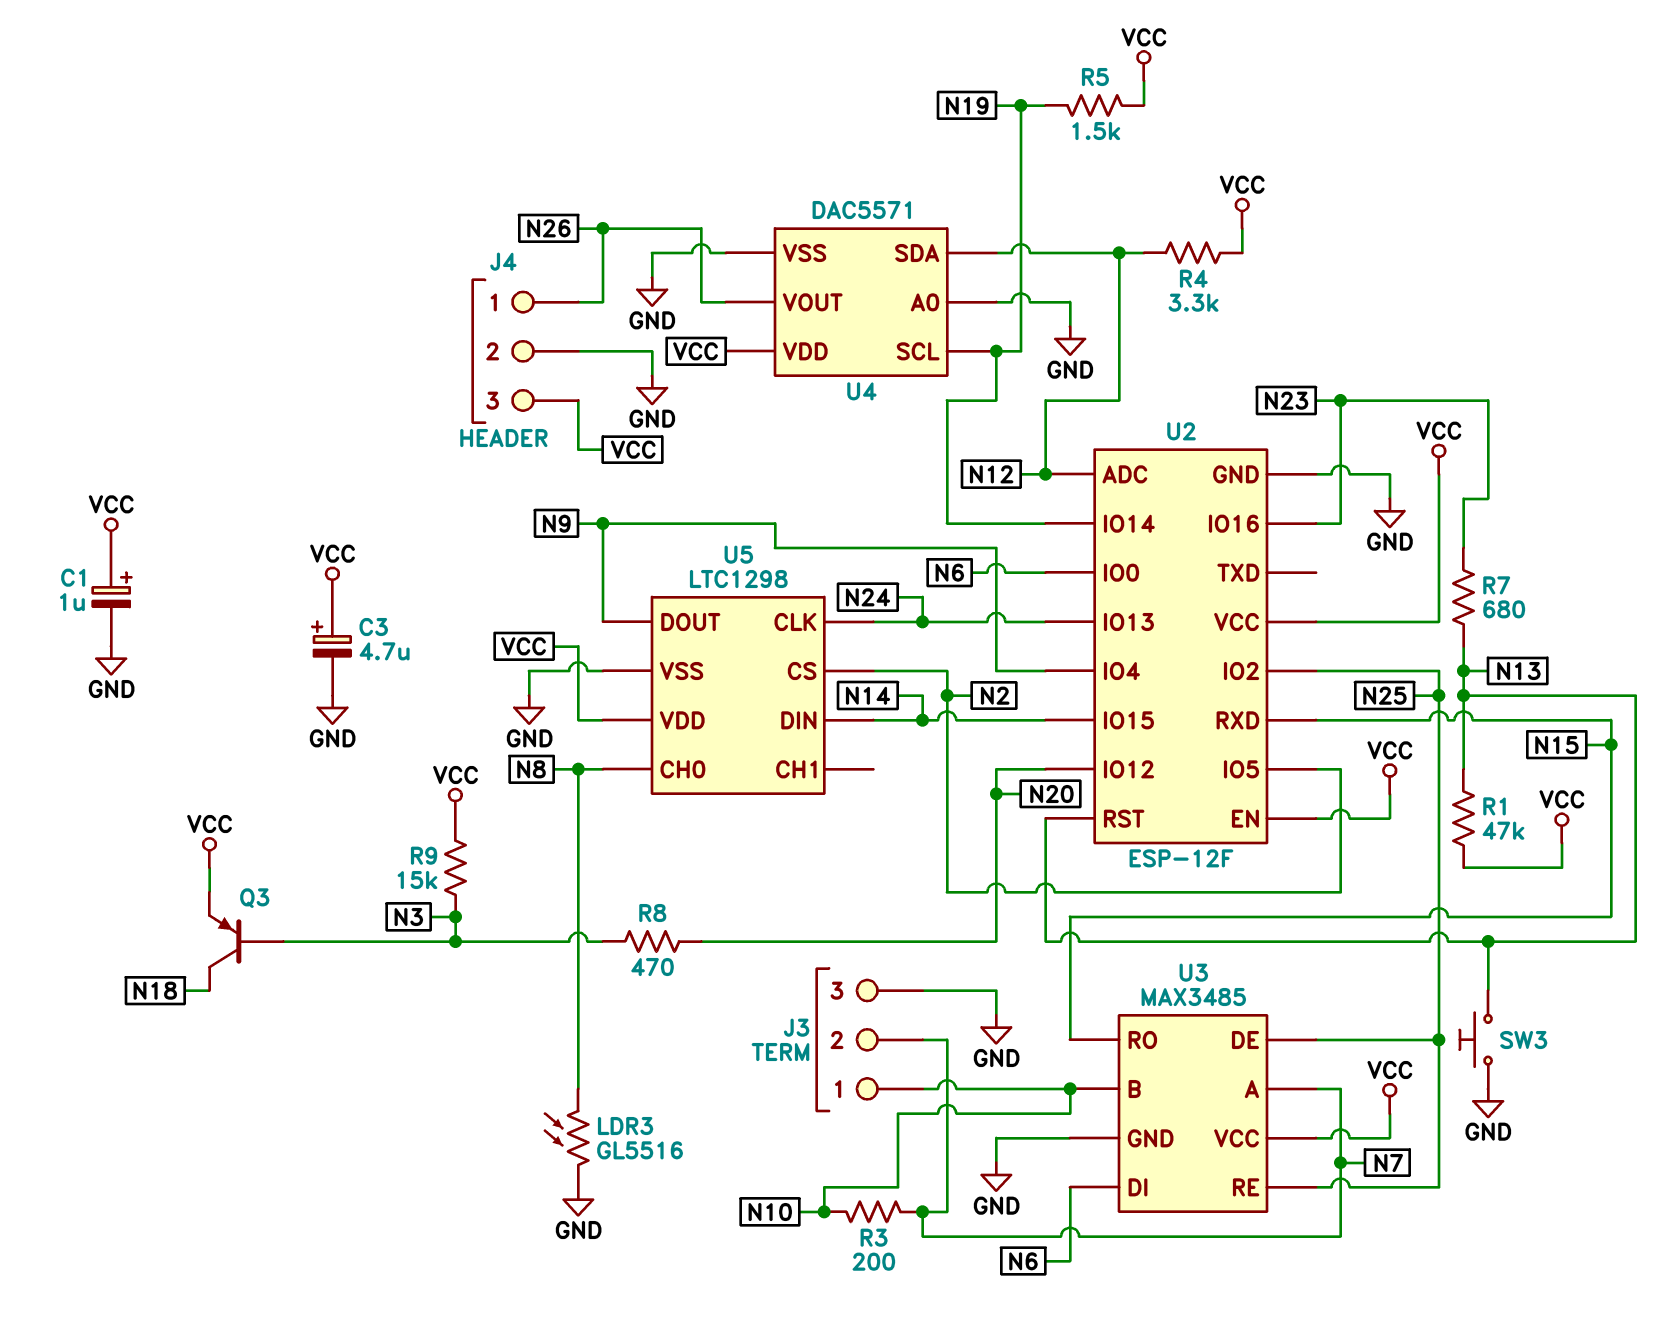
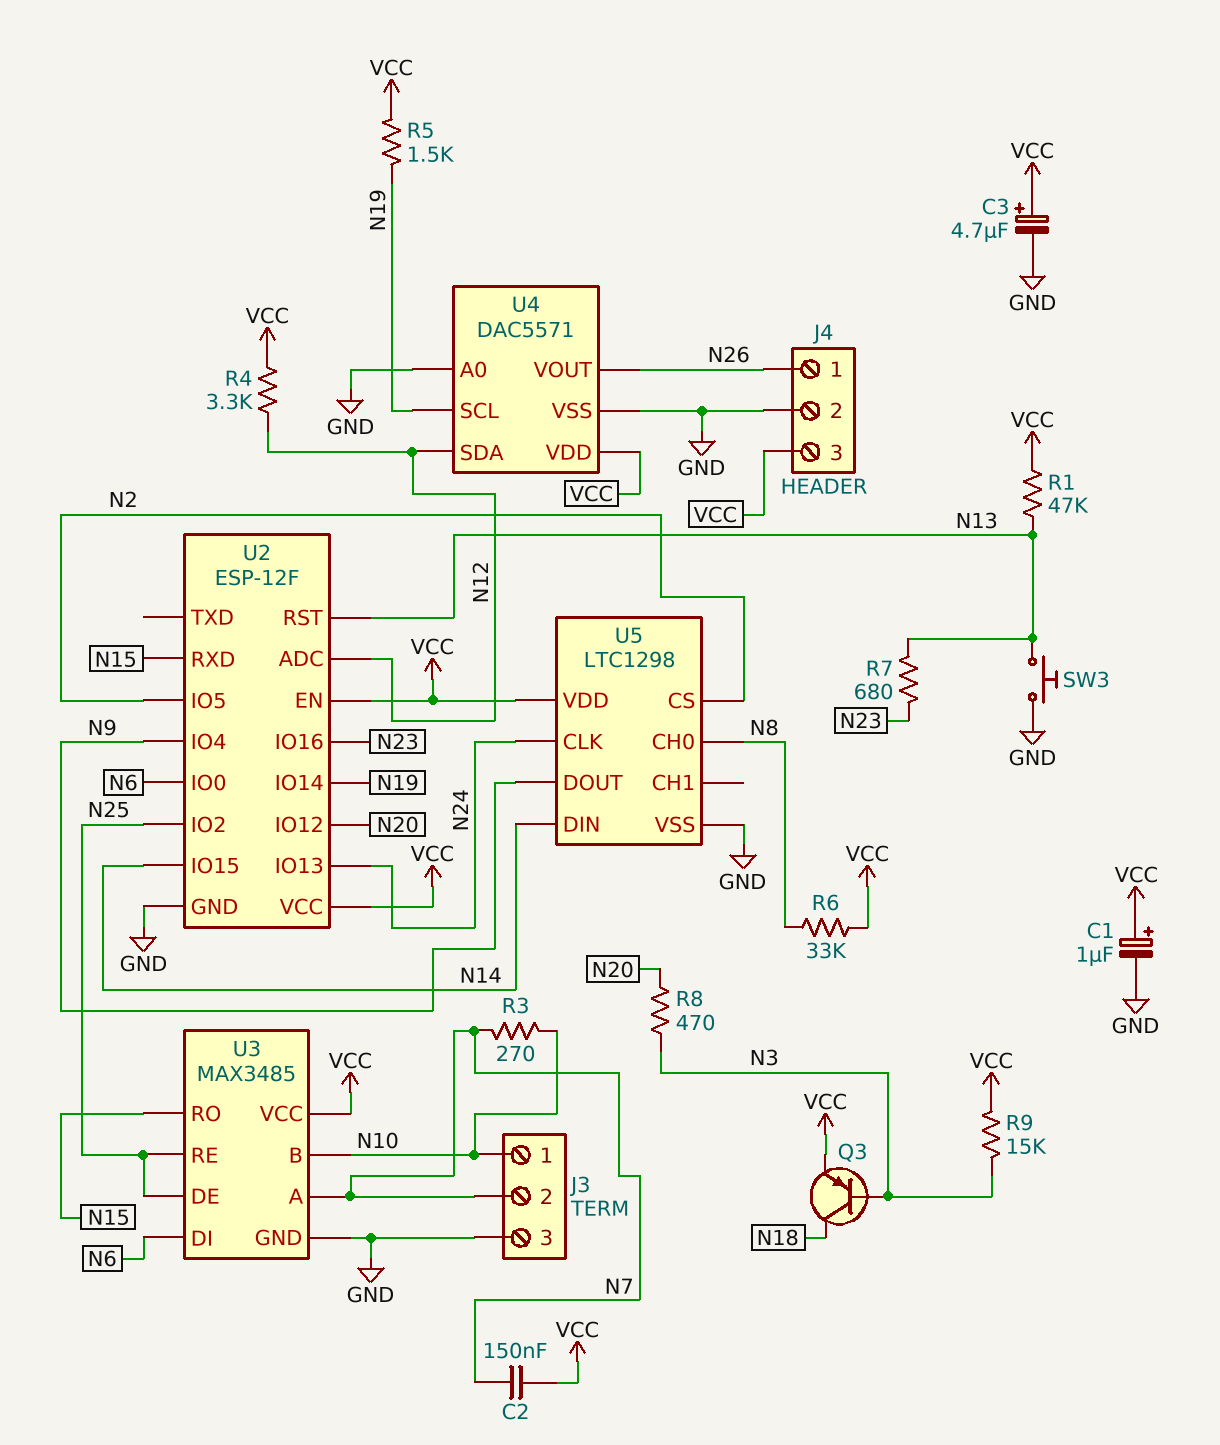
C2: none -> 150nF (N7, VCC)
LDR3: GL5516 (GND, N8) -> none
R3: 200 (N7, N10) -> 270 (N7, N10)
R6: none -> 33k (N8, VCC)

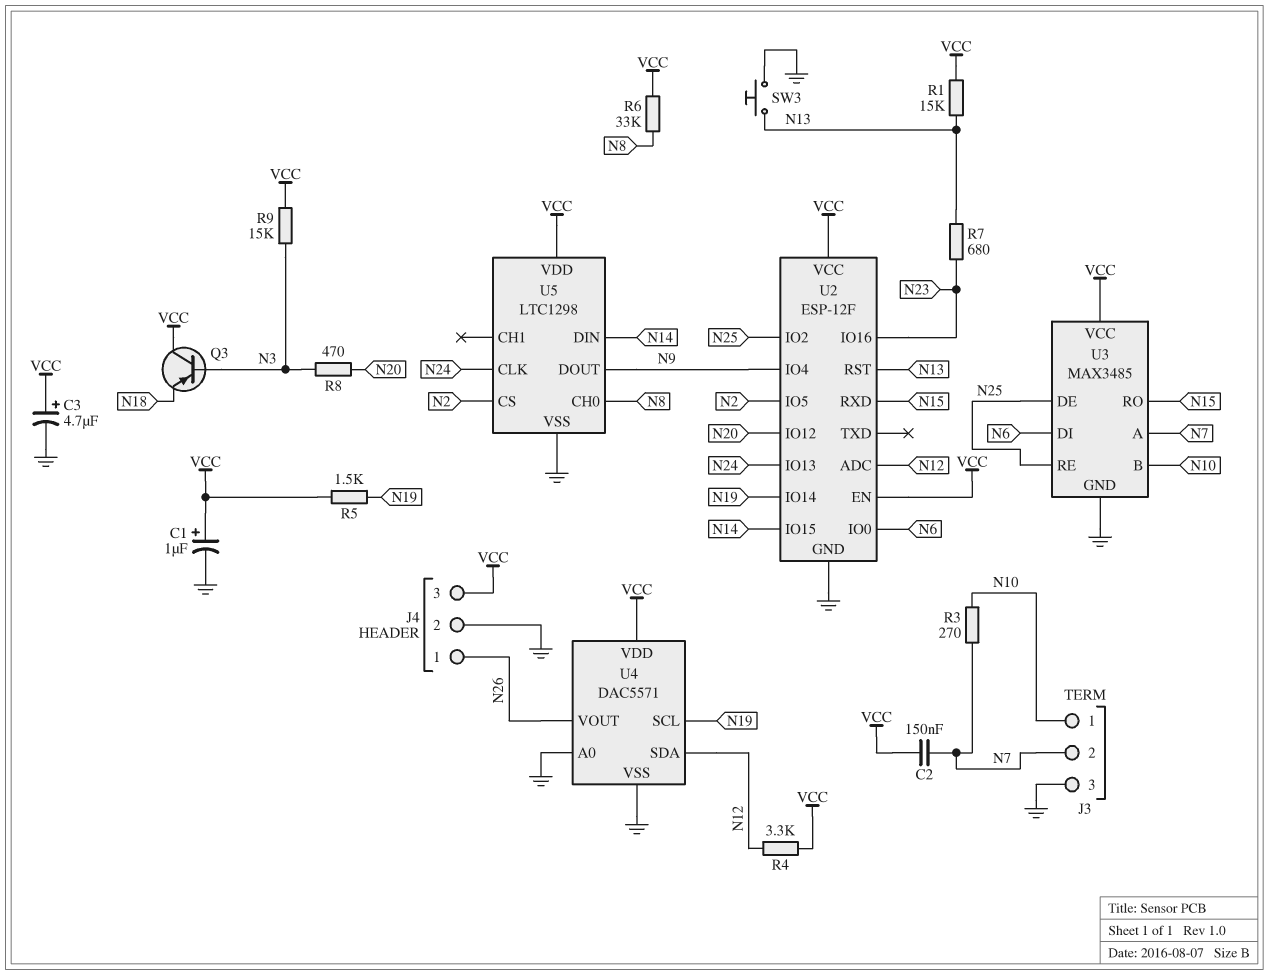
Q3: PNP (B N3, C N18, E VCC) -> PNP (B N3, C VCC, E N18)
R1: 47k (N13, VCC) -> 15k (N13, VCC)

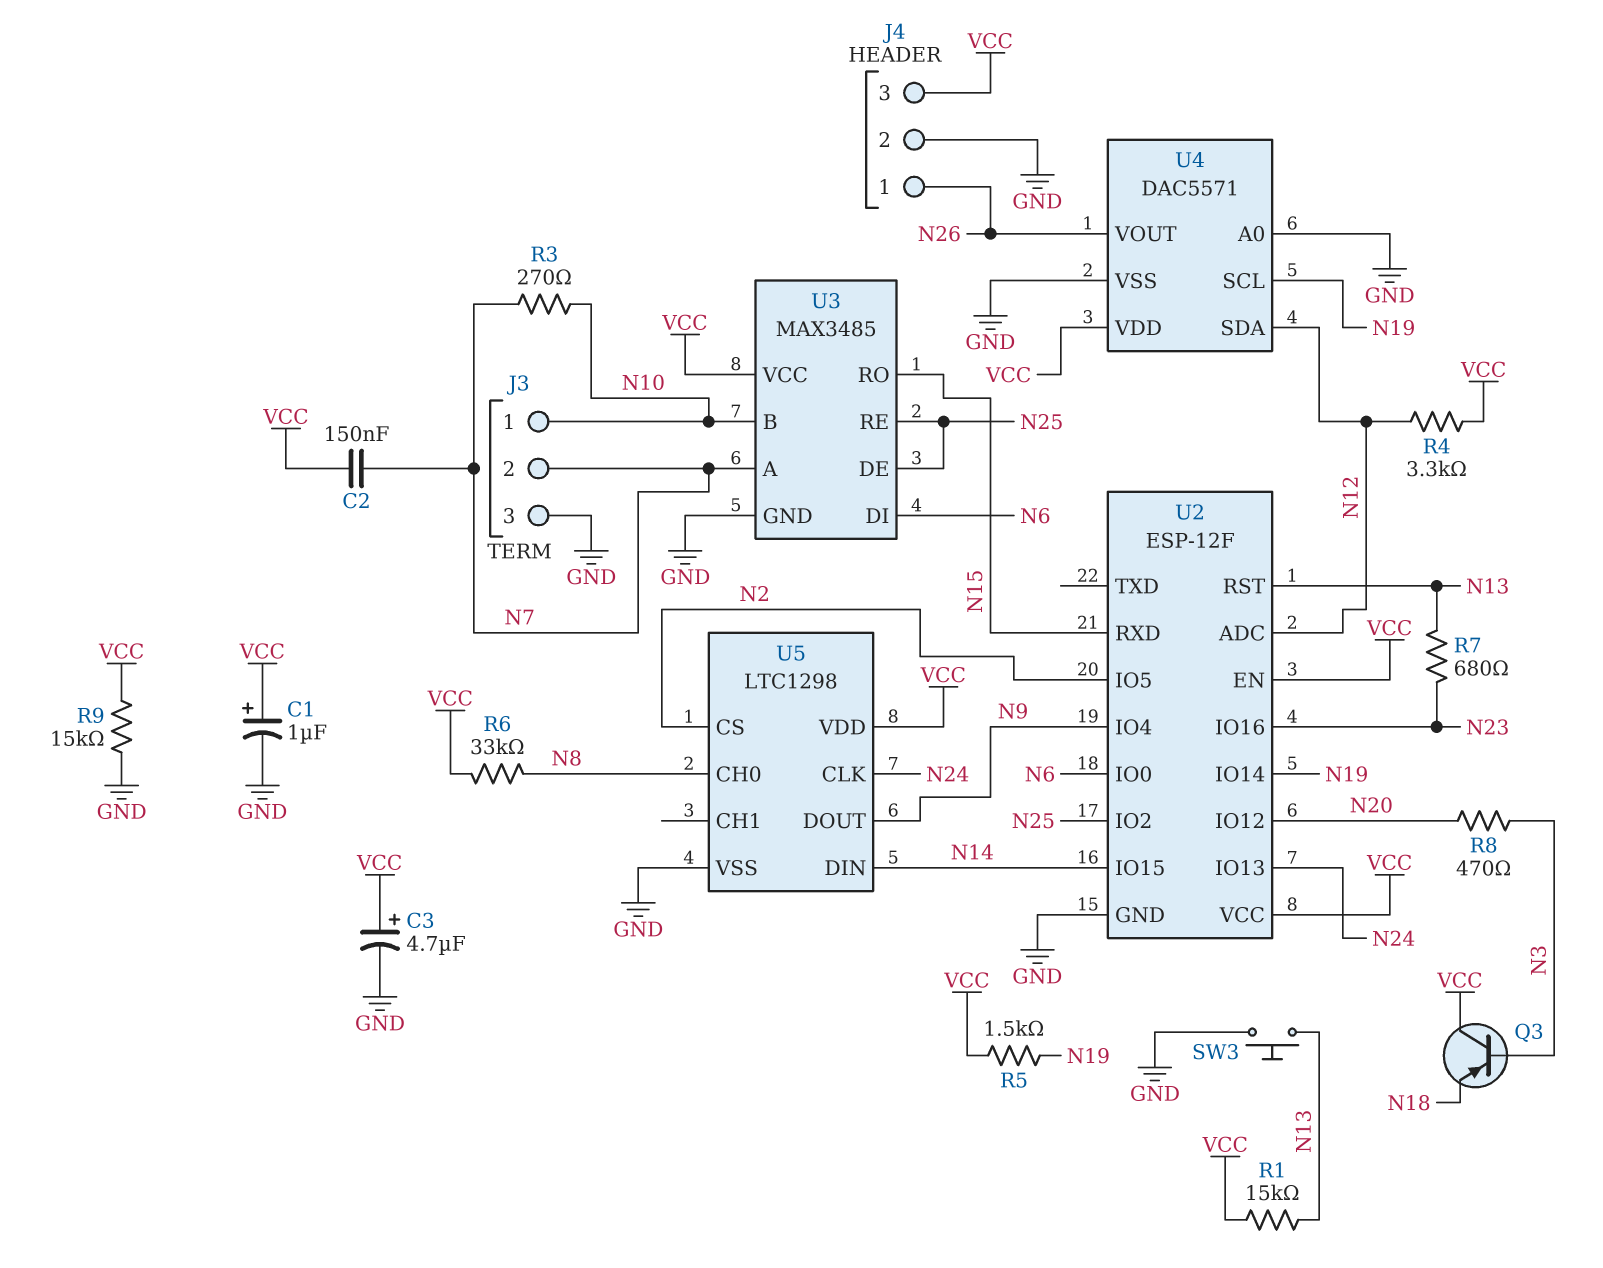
R9: 15k (N3, VCC) -> 15k (GND, VCC)

